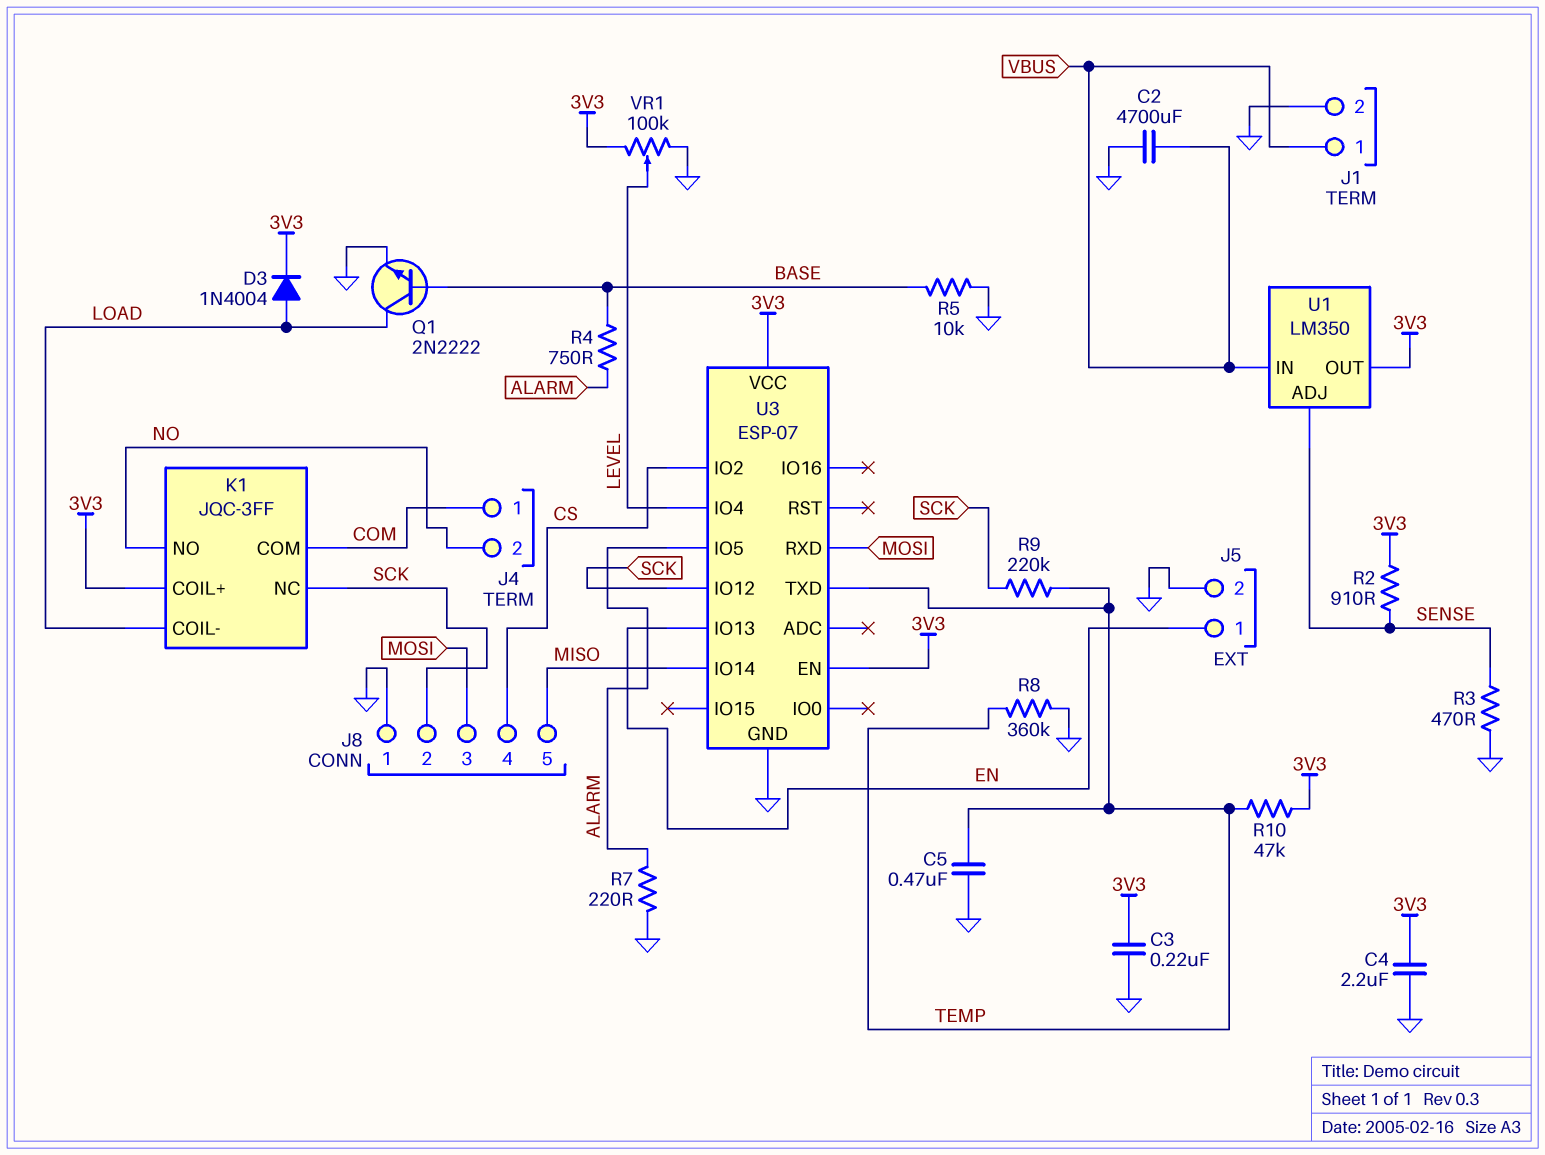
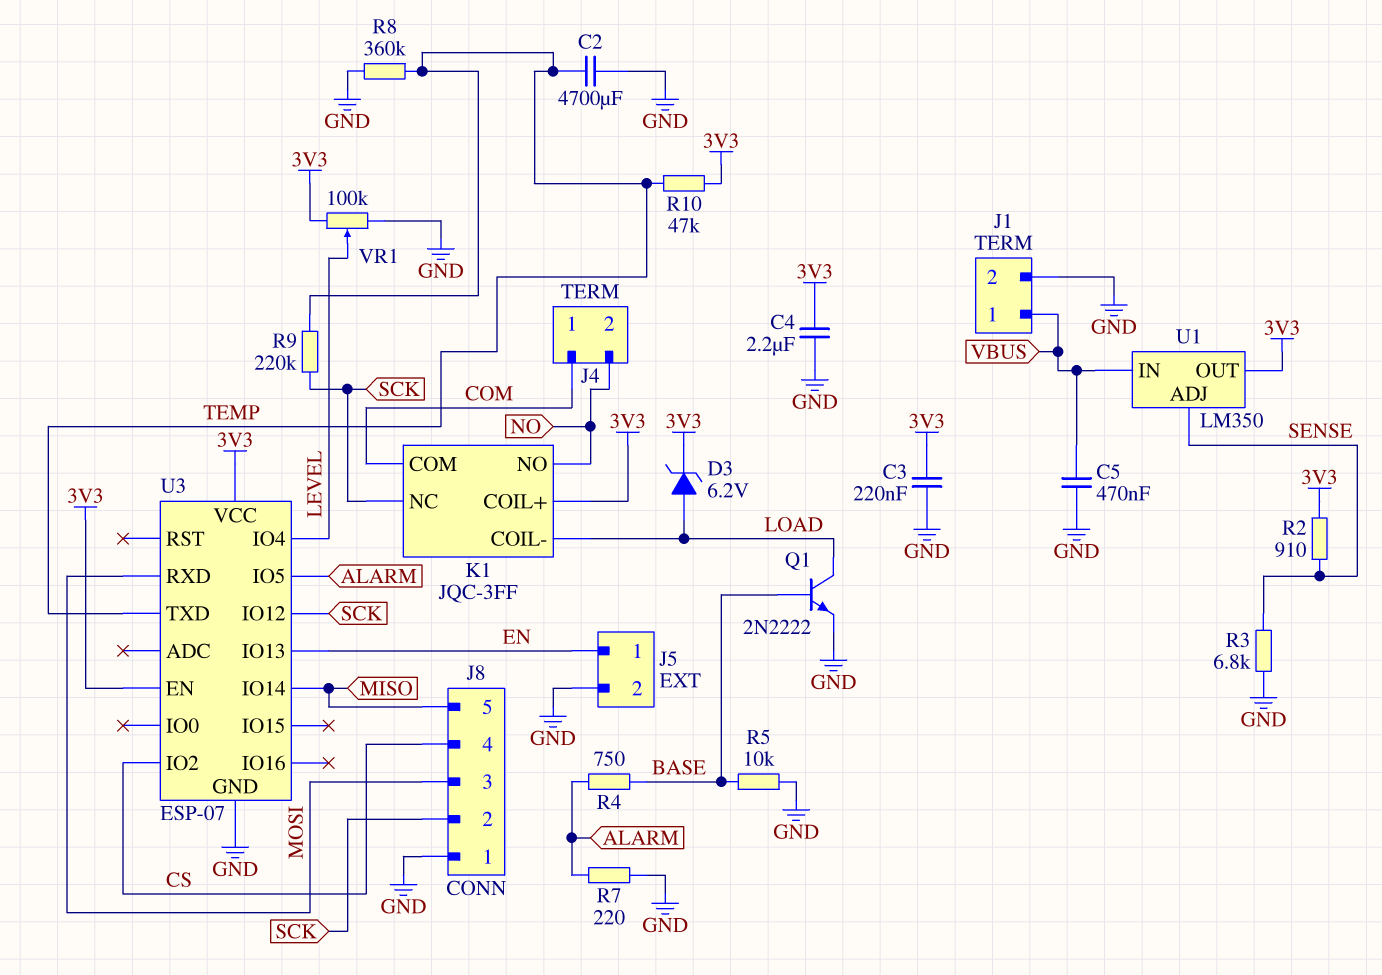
C2: 4700uF (GND, VBUS) -> 4700uF (GND, TEMP)
C5: 470nF (GND, TEMP) -> 470nF (GND, VBUS)
D3: diode 1N4004 (A LOAD, K 3V3) -> zener 6.2V (A LOAD, K 3V3)
R3: 470 (GND, SENSE) -> 6.8k (GND, SENSE)

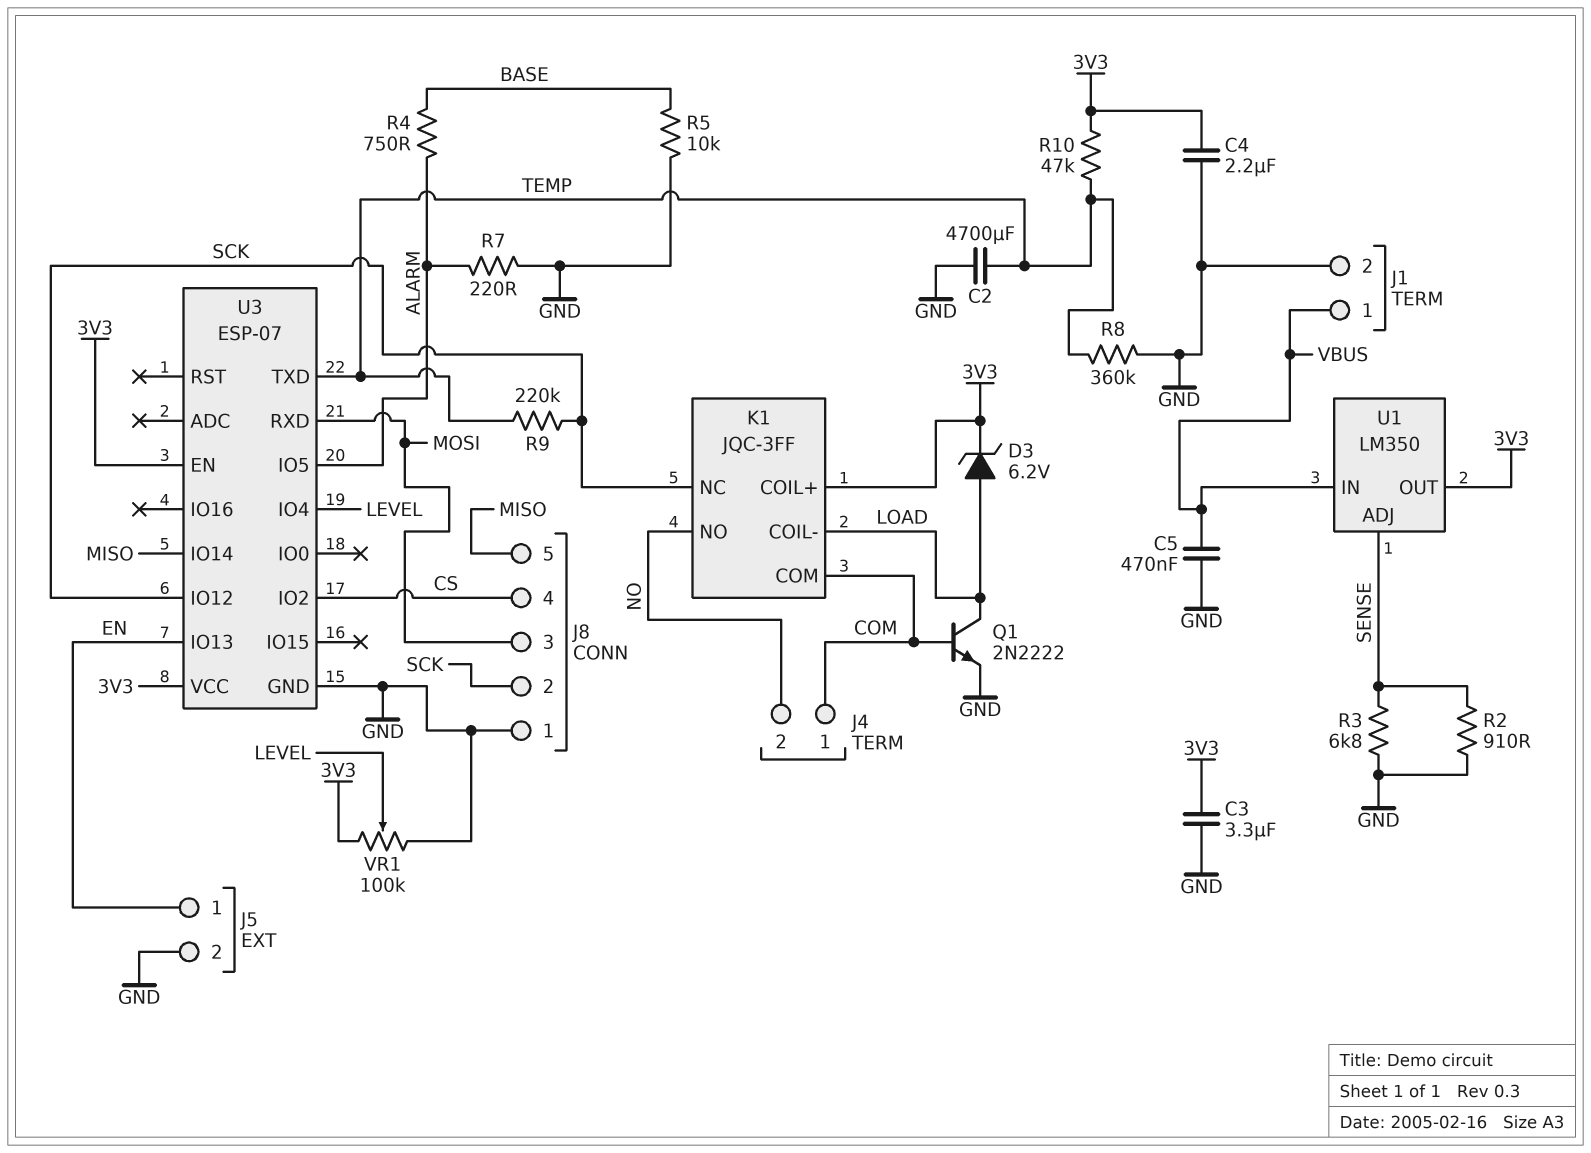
C3: 220nF (3V3, GND) -> 3.3uF (3V3, GND)
Q1: NPN 2N2222 (B BASE, C LOAD, E GND) -> NPN 2N2222 (B COM, C LOAD, E GND)
R2: 910 (3V3, SENSE) -> 910 (GND, SENSE)

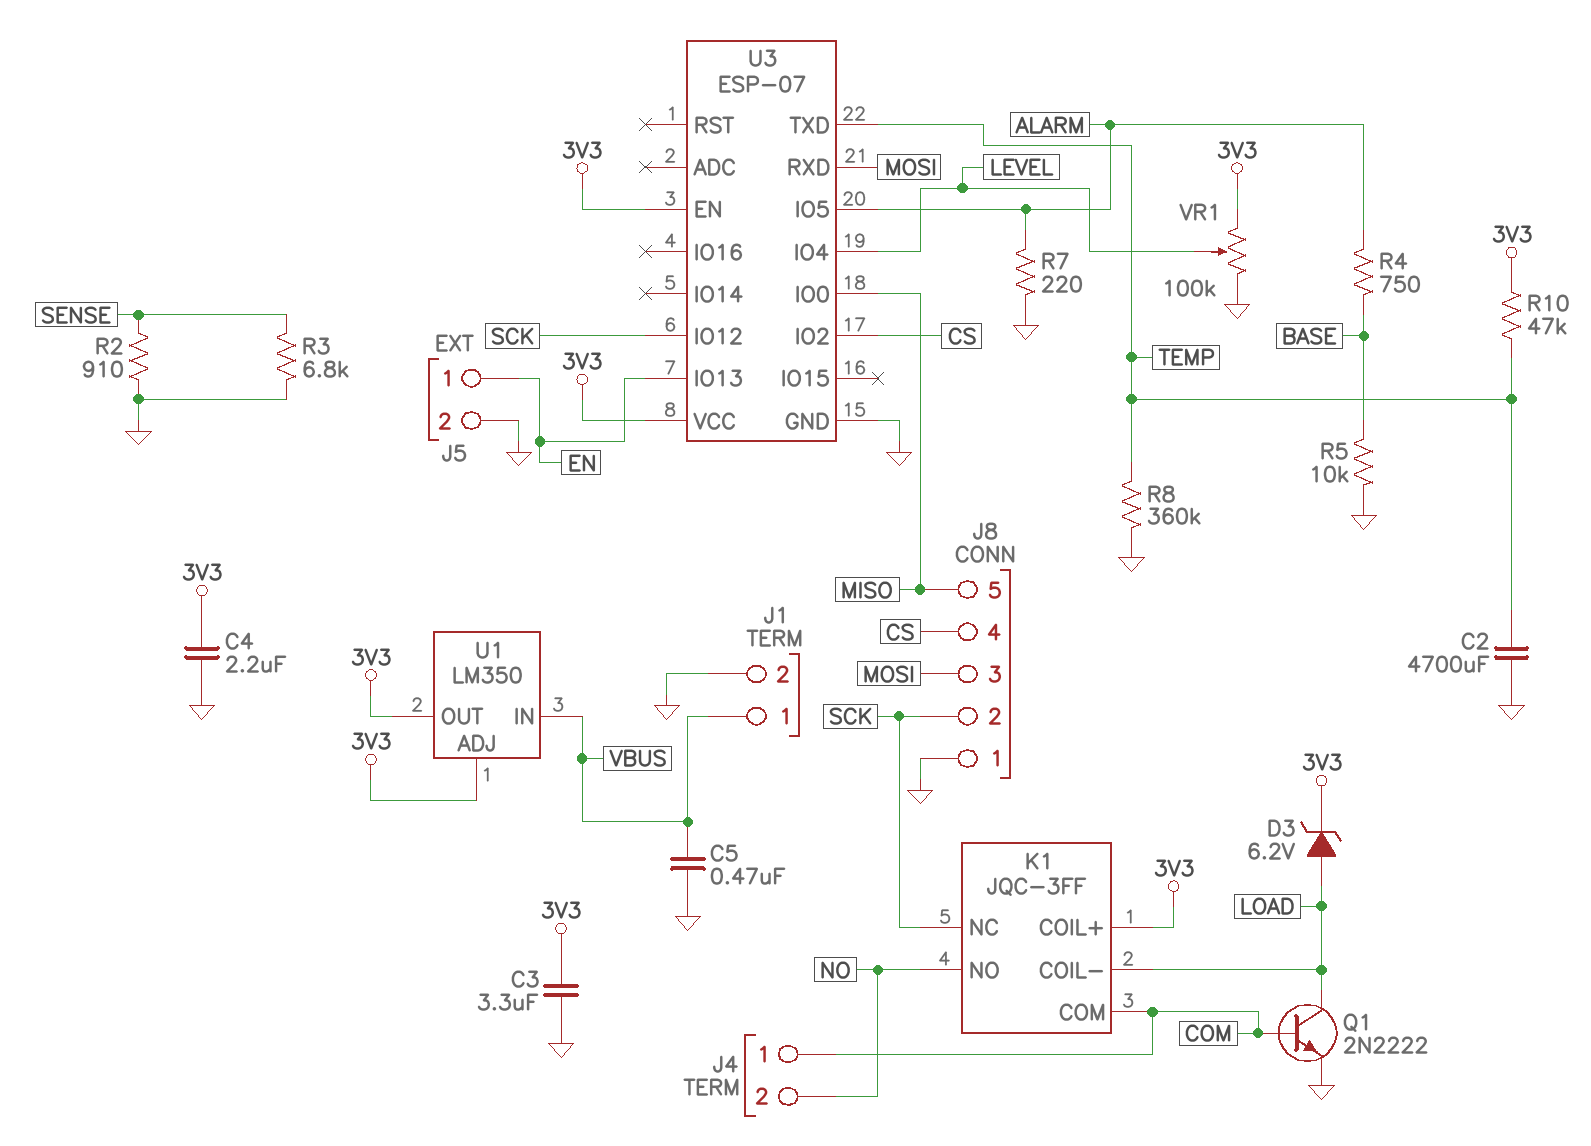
R9: 220k (SCK, TEMP) -> none
U1 pin ADJ: SENSE -> 3V3
U3 pin IO0: none -> MISO
U3 pin IO14: MISO -> none

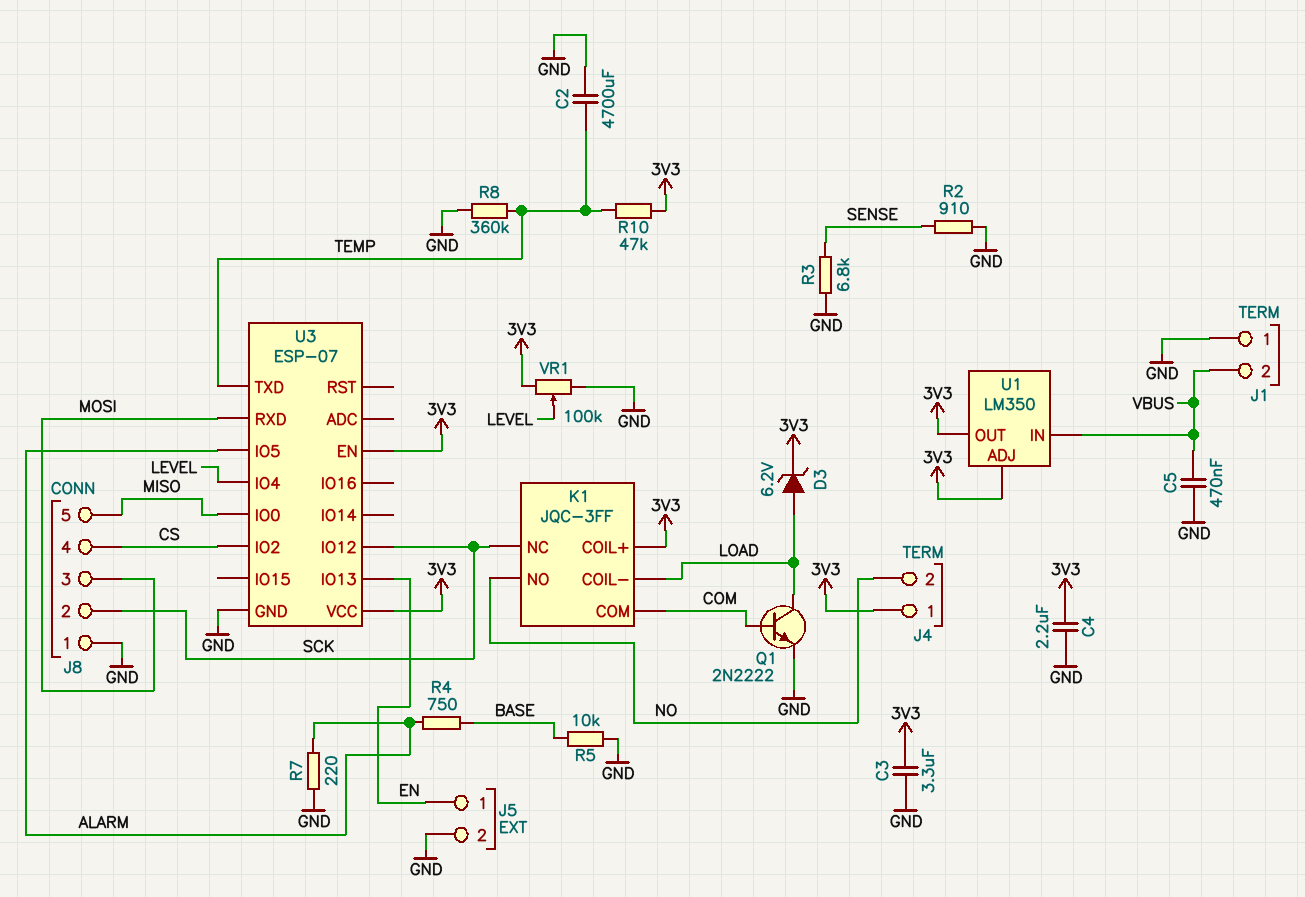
J1 pin 1: VBUS -> GND
J1 pin 2: GND -> VBUS
J4 pin 1: COM -> 3V3

